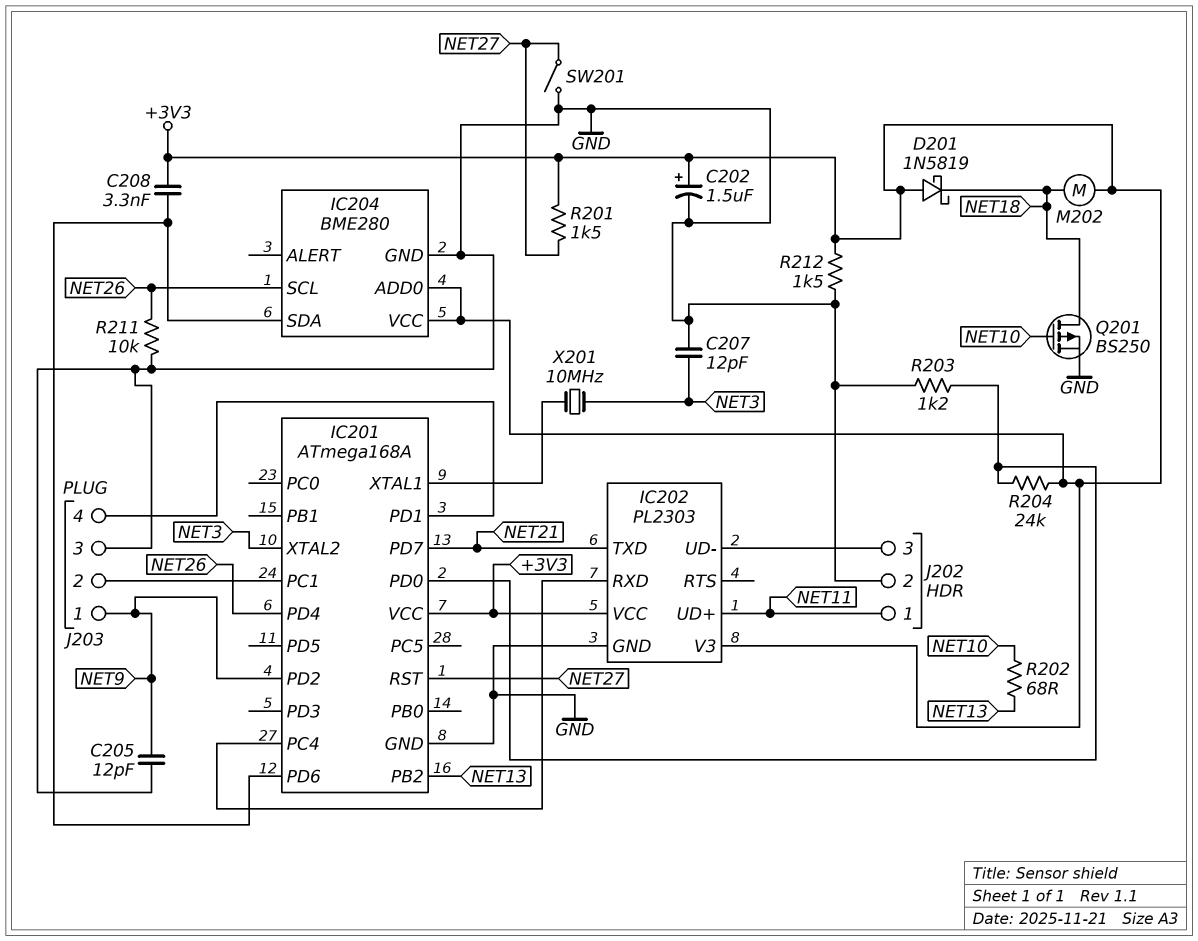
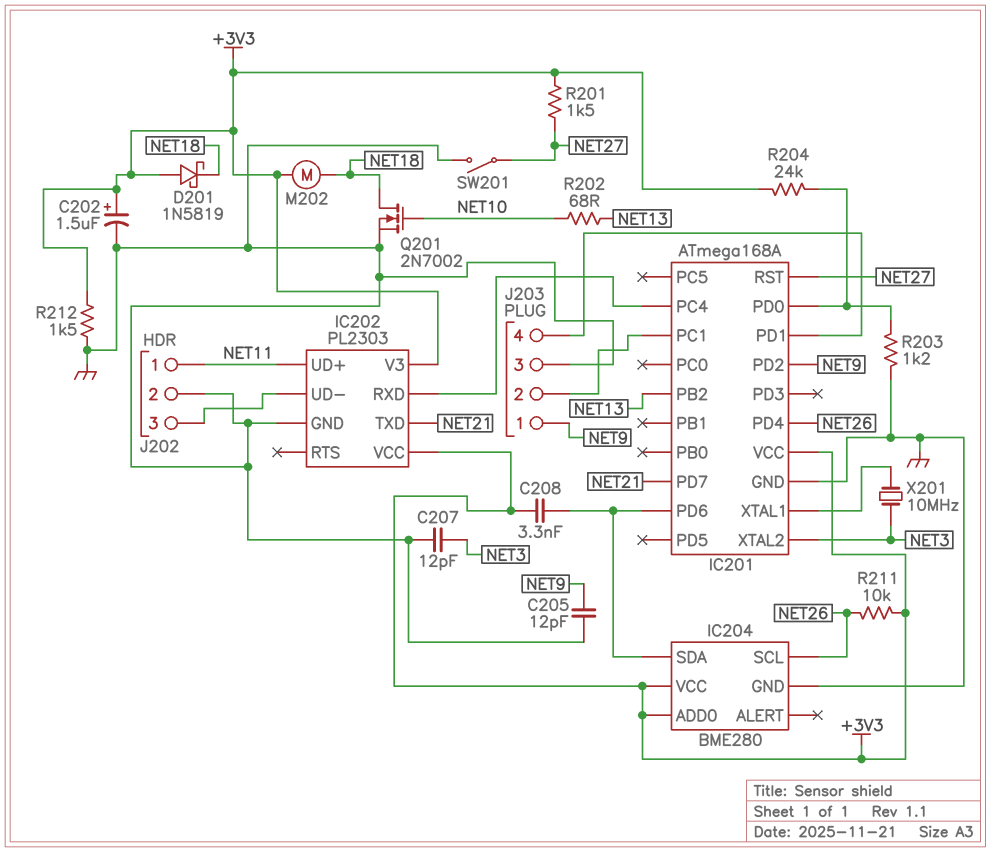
Q201: PMOS BS250 (G NET10, D NET18, S GND) -> NMOS 2N7002 (G NET10, D NET18, S GND)
R211: 10k (GND, NET26) -> 10k (+3V3, NET26)

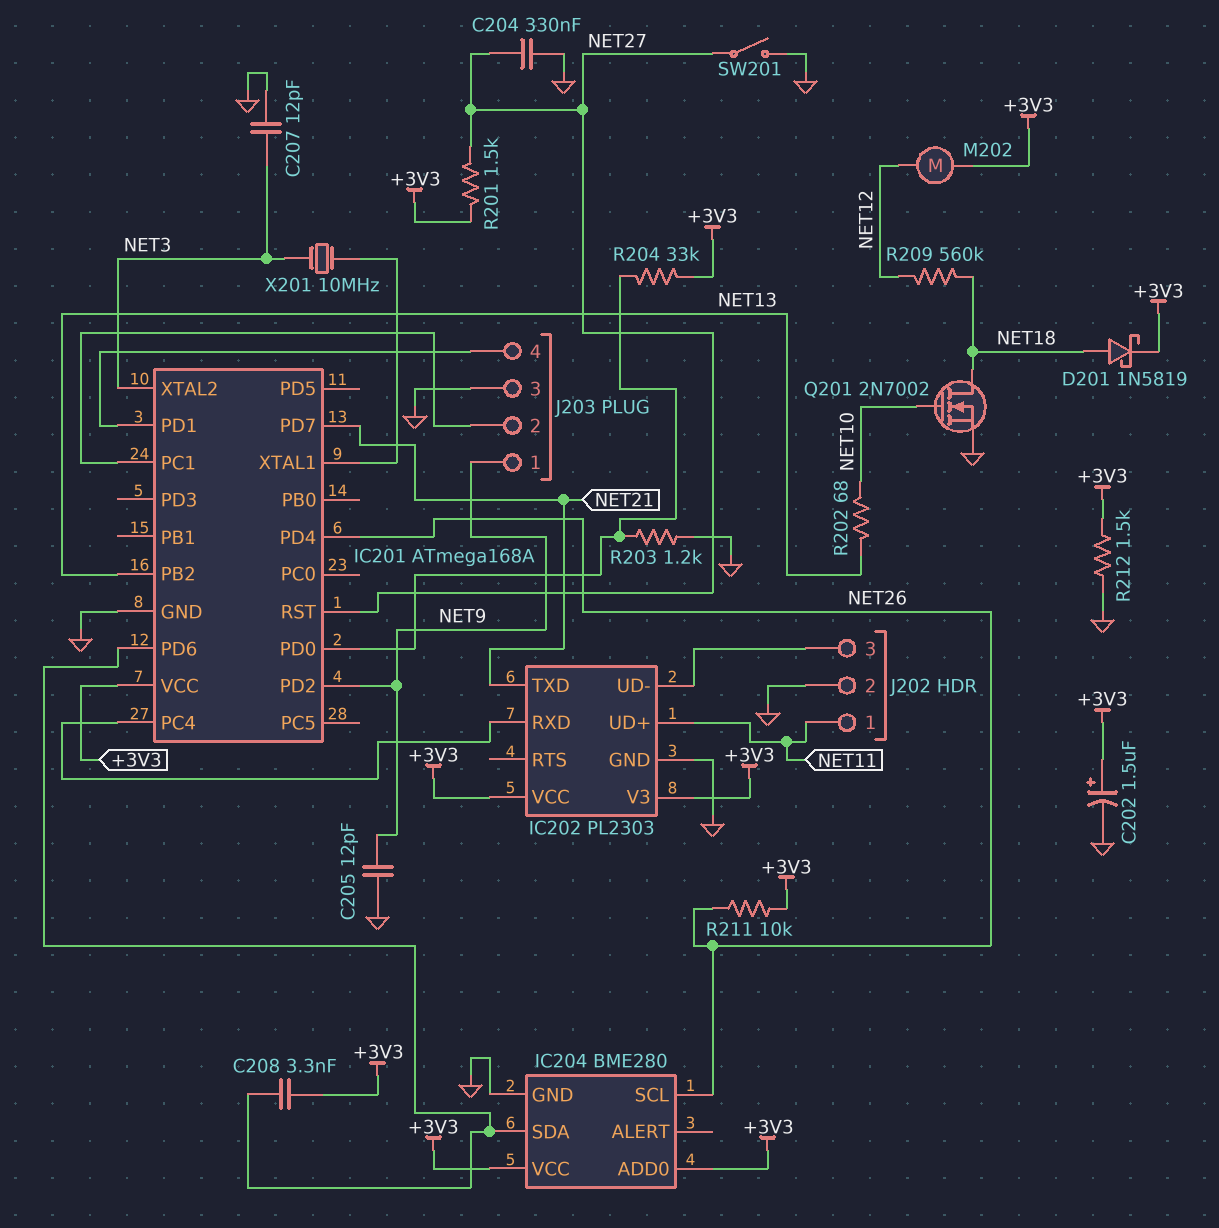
C204: none -> 330nF (GND, NET27)
D201: schottky 1N5819 (A +3V3, K NET18) -> schottky 1N5819 (A NET18, K +3V3)
M202: motor (+3V3, NET18) -> motor (+3V3, NET12)
R204: 24k (+3V3, IC201/PD0) -> 33k (+3V3, IC201/PD0)
R209: none -> 560k (NET12, NET18)

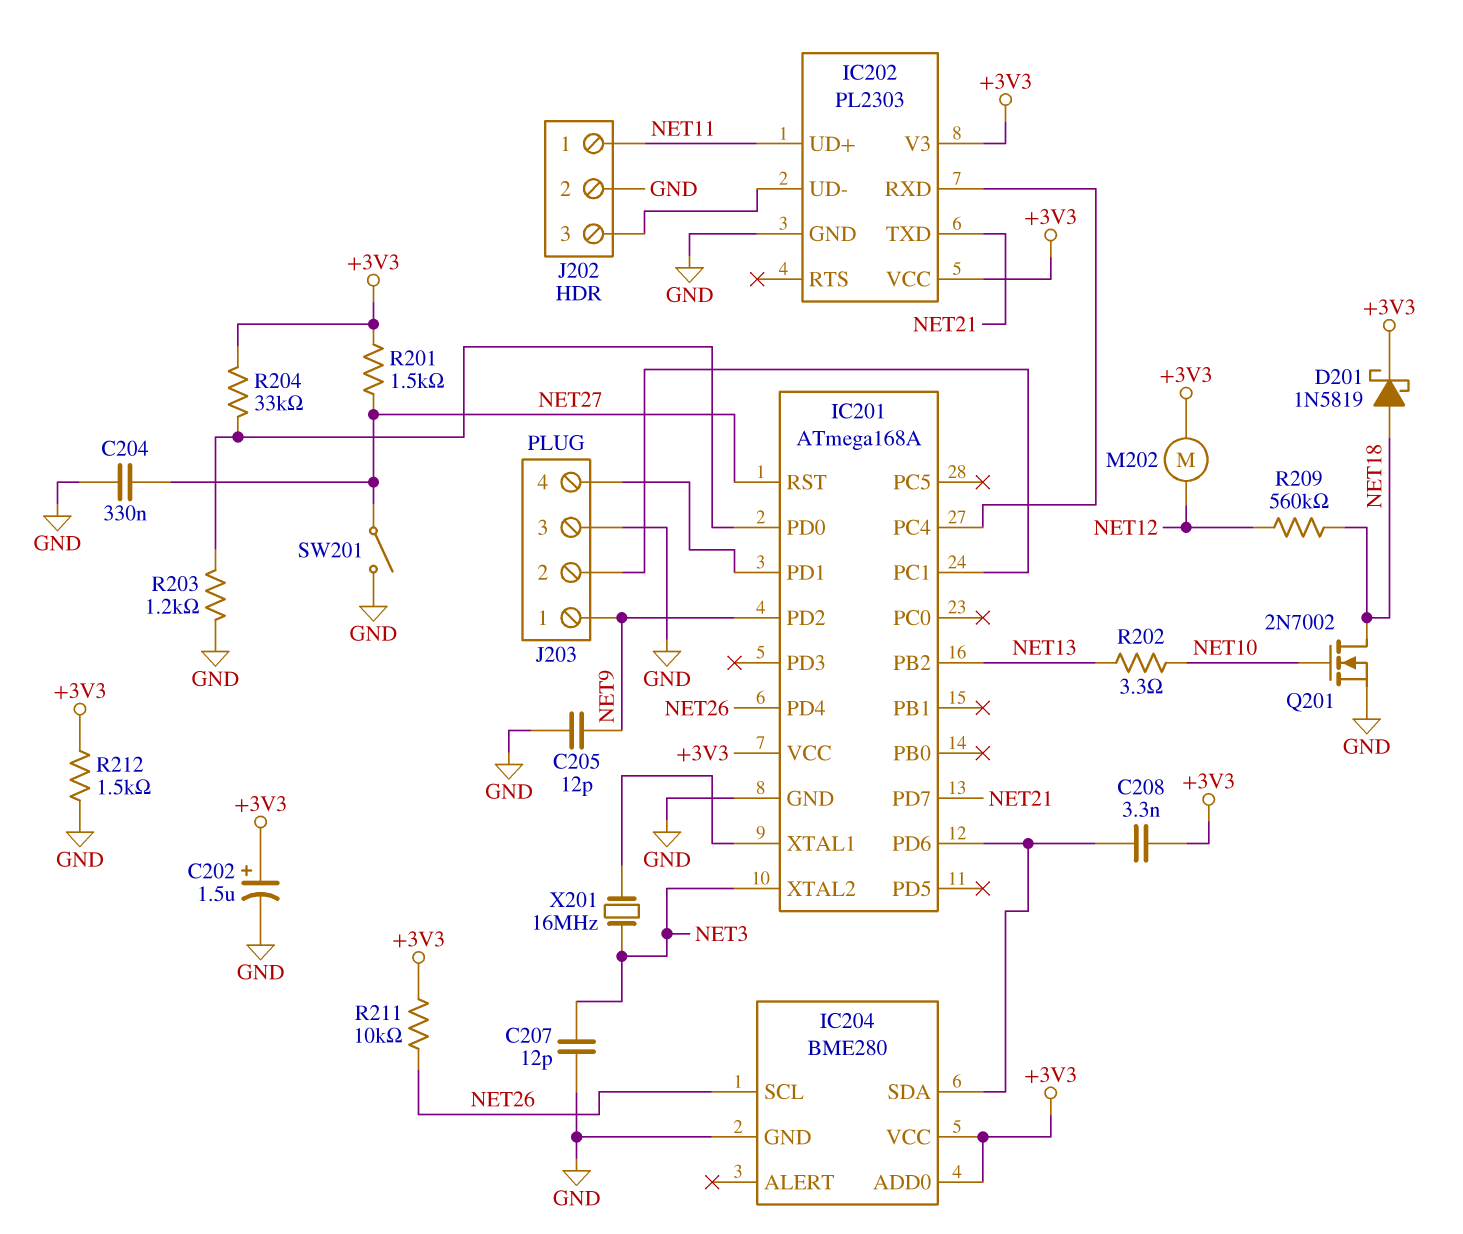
R202: 68 (NET10, NET13) -> 3.3 (NET10, NET13)
X201: 10MHz (IC201/XTAL1, NET3) -> 16MHz (IC201/XTAL1, NET3)

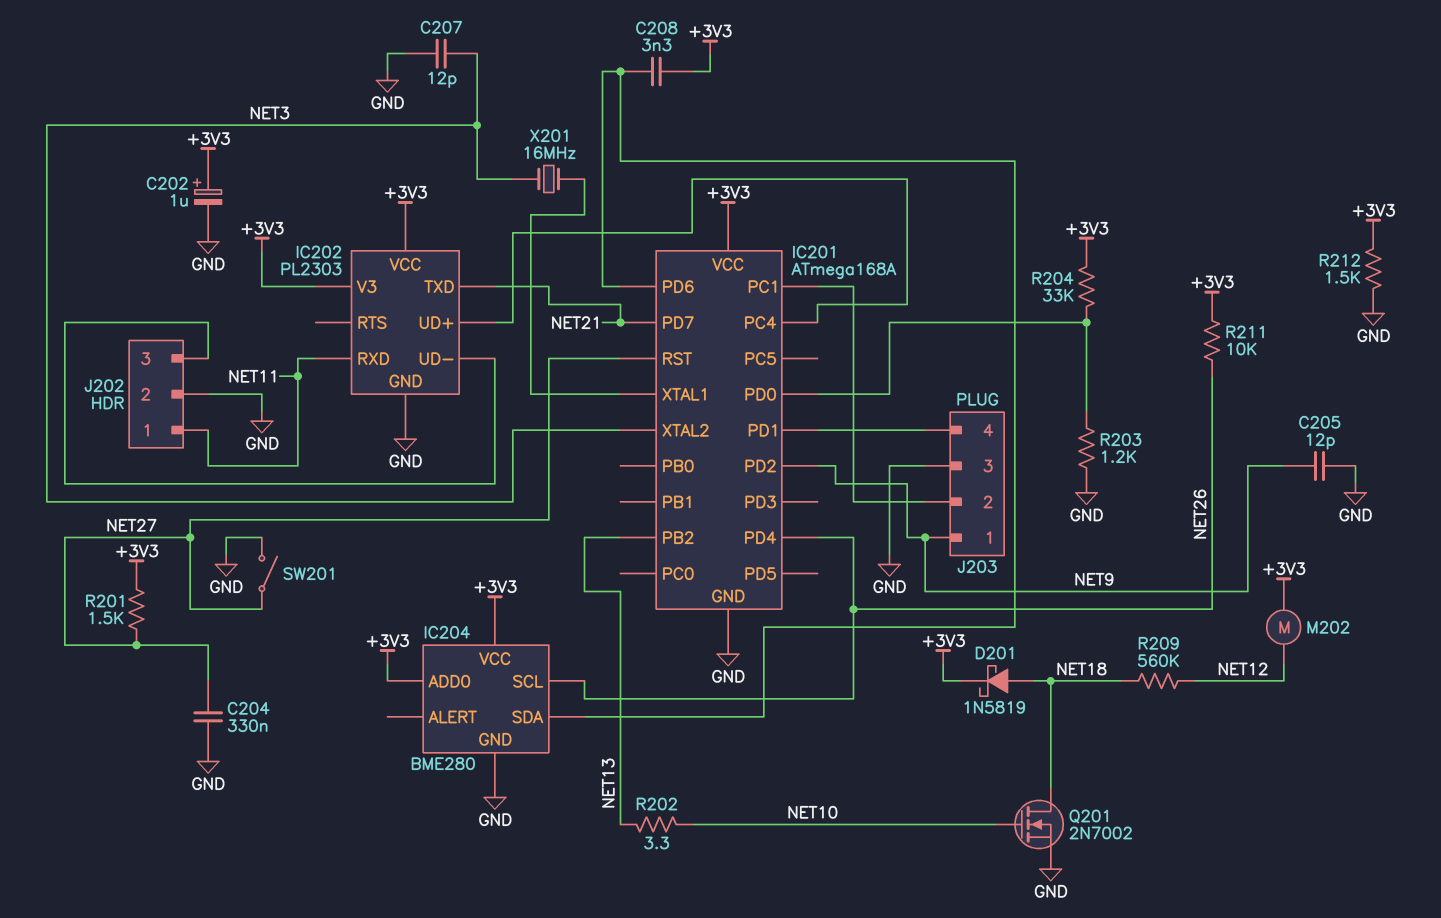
C202: 1.5uF (plus +3V3, minus GND) -> 1uF (plus +3V3, minus GND)
IC202 pin RXD: IC201/PC4 -> NET11
IC202 pin UD+: NET11 -> IC201/PC4

